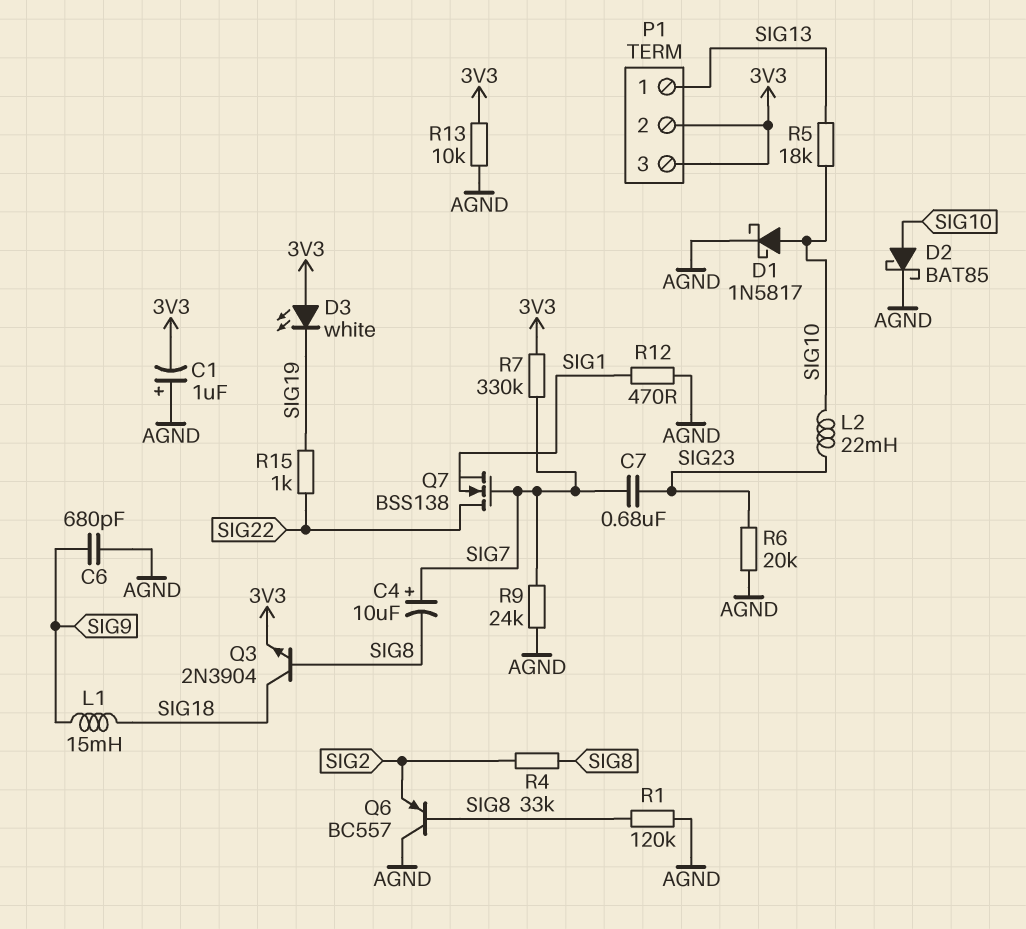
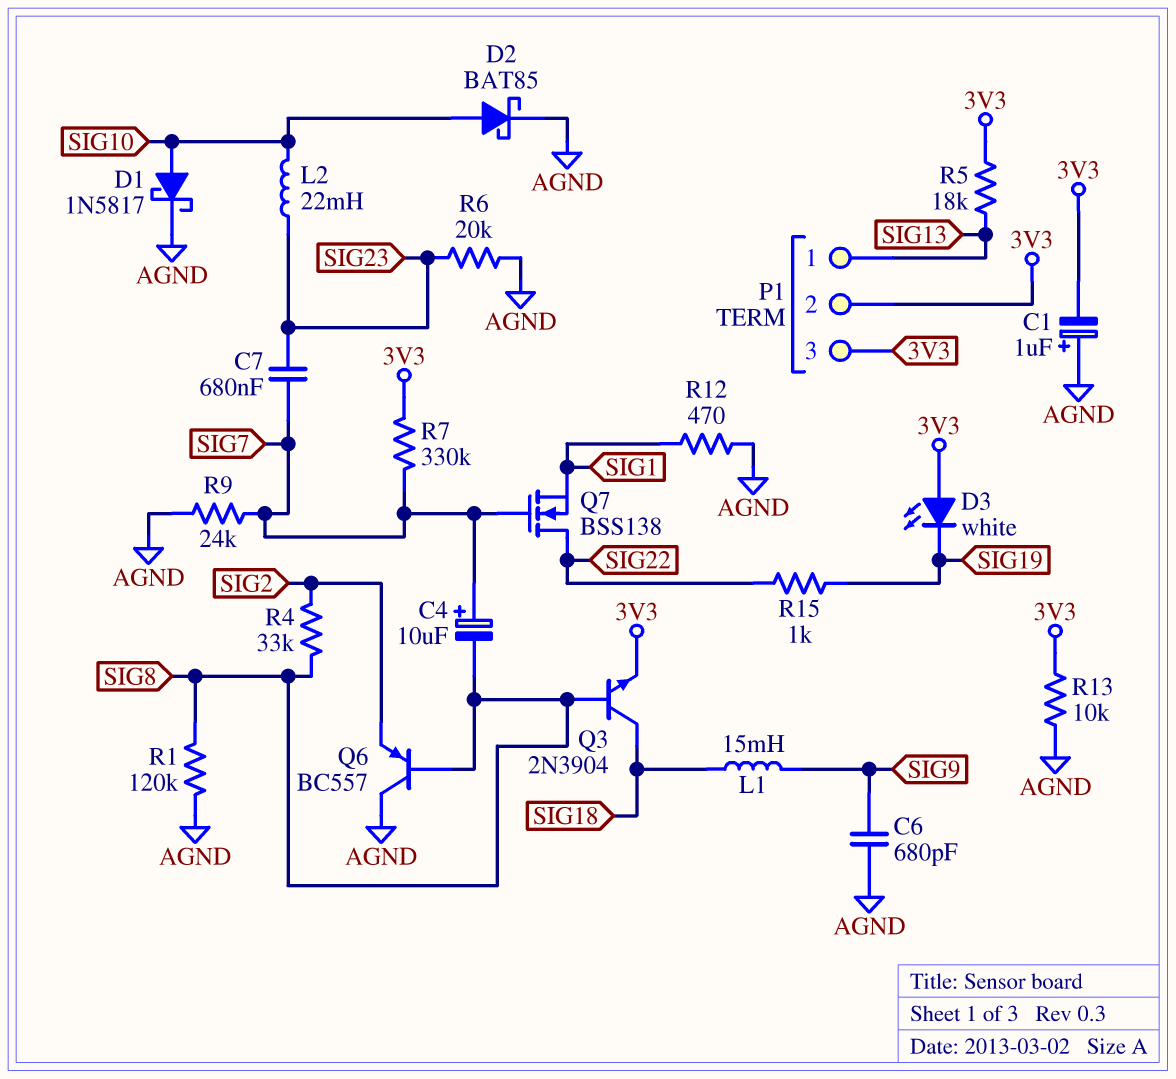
R5: 18k (SIG10, SIG13) -> 18k (3V3, SIG13)

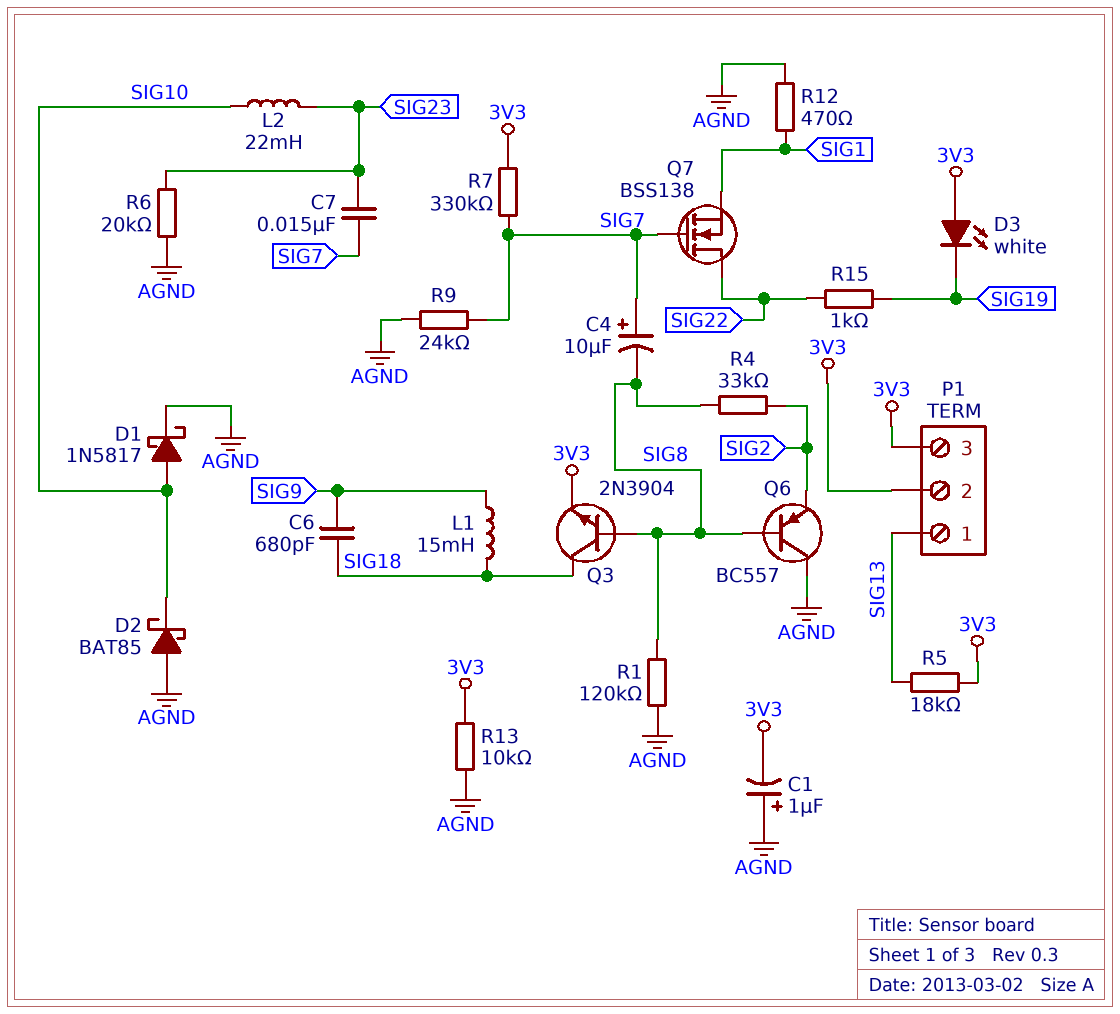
C6: 680pF (AGND, SIG9) -> 680pF (SIG9, SIG18)
C7: 680nF (SIG7, SIG23) -> 15nF (SIG7, SIG23)
D2: schottky BAT85 (A SIG10, K AGND) -> schottky BAT85 (A AGND, K SIG10)

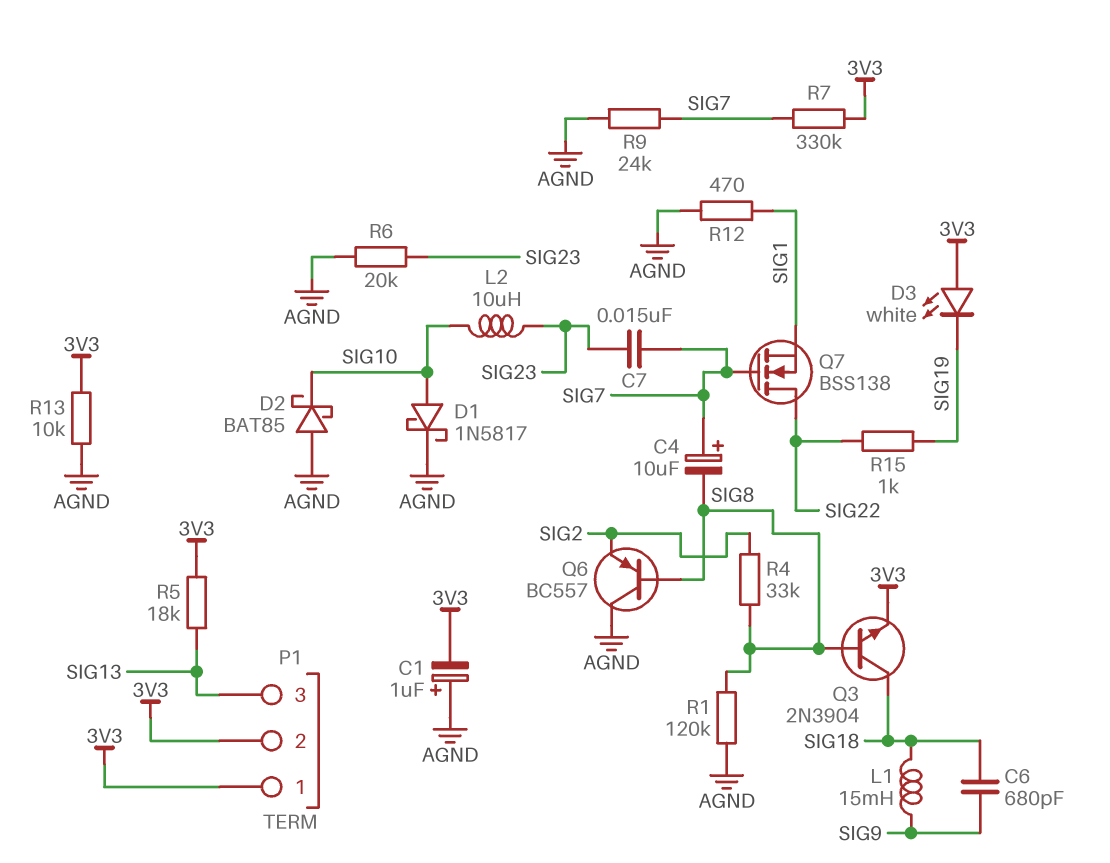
L2: 22mH (SIG10, SIG23) -> 10uH (SIG10, SIG23)
P1 pin 1: SIG13 -> 3V3
P1 pin 3: 3V3 -> SIG13

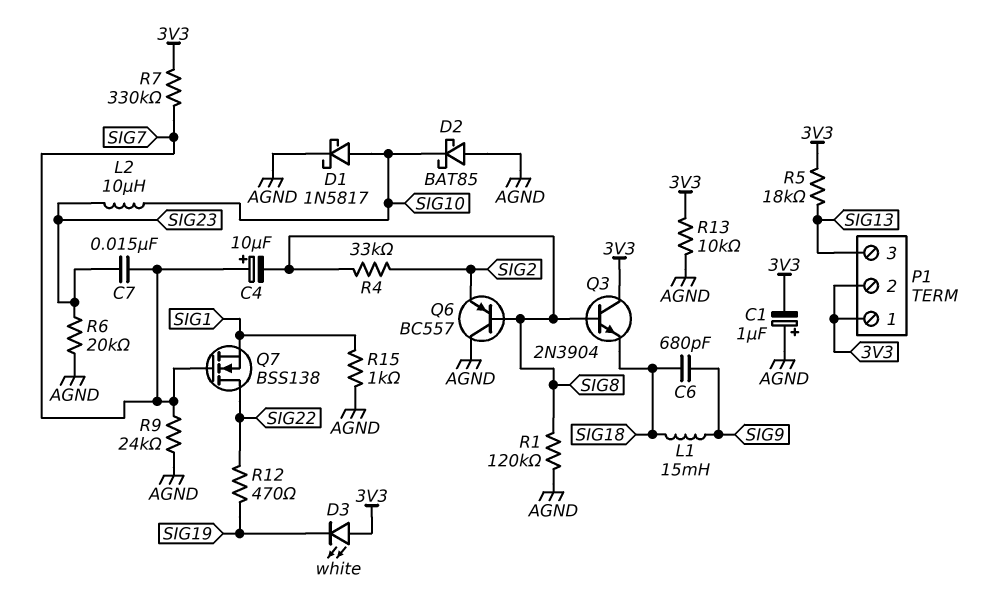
Q3: NPN 2N3904 (B SIG8, C SIG18, E 3V3) -> NPN 2N3904 (B SIG8, C 3V3, E SIG18)
R12: 470 (AGND, SIG1) -> 470 (SIG19, SIG22)
R15: 1k (SIG19, SIG22) -> 1k (AGND, SIG1)

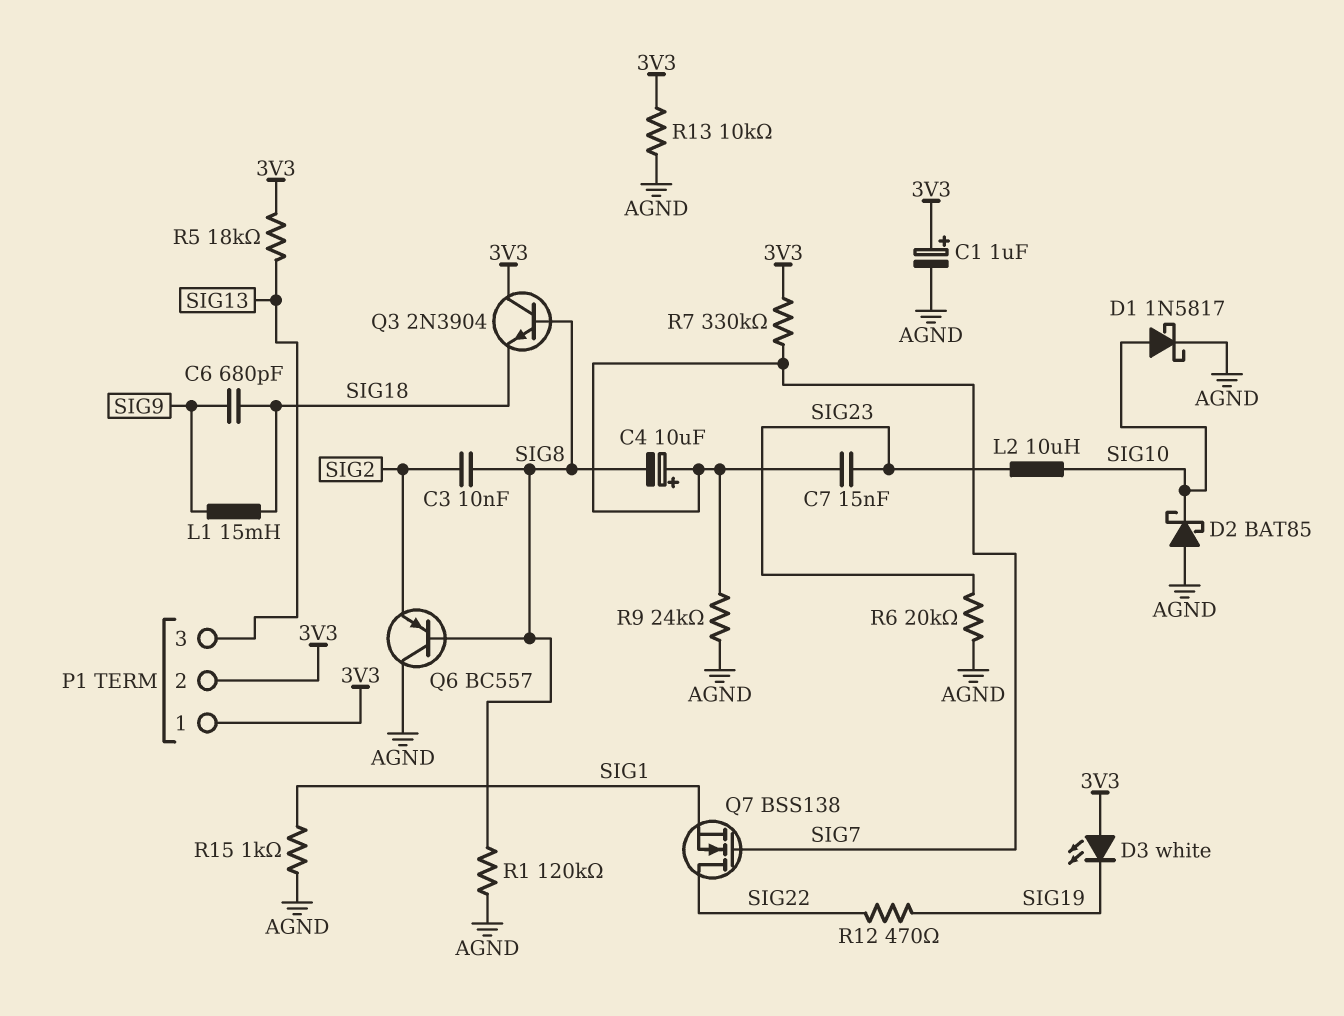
C1: 1uF (plus AGND, minus 3V3) -> 1uF (plus 3V3, minus AGND)
C3: none -> 10nF (SIG2, SIG8)
R4: 33k (SIG2, SIG8) -> none

